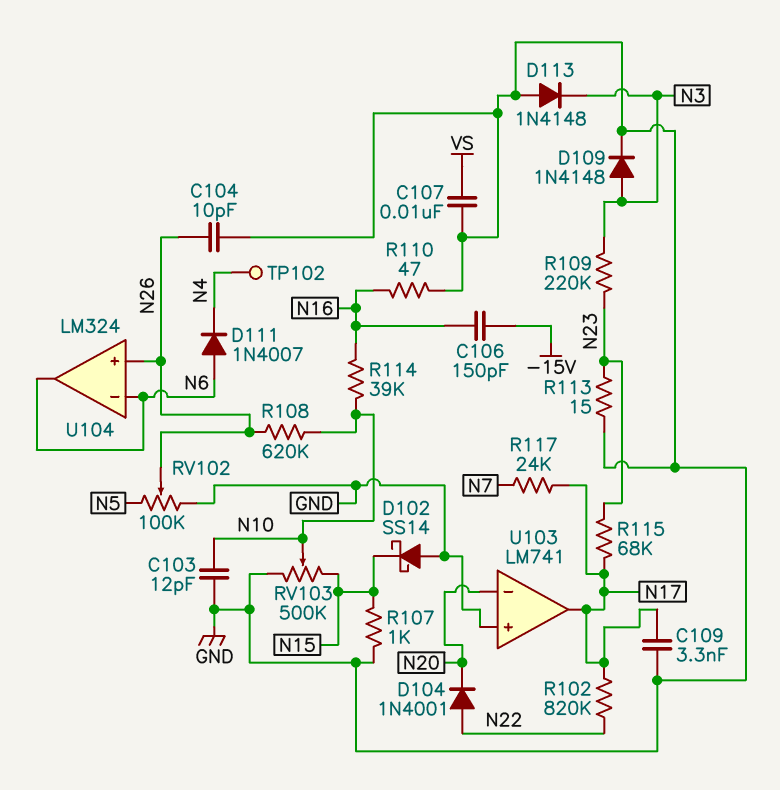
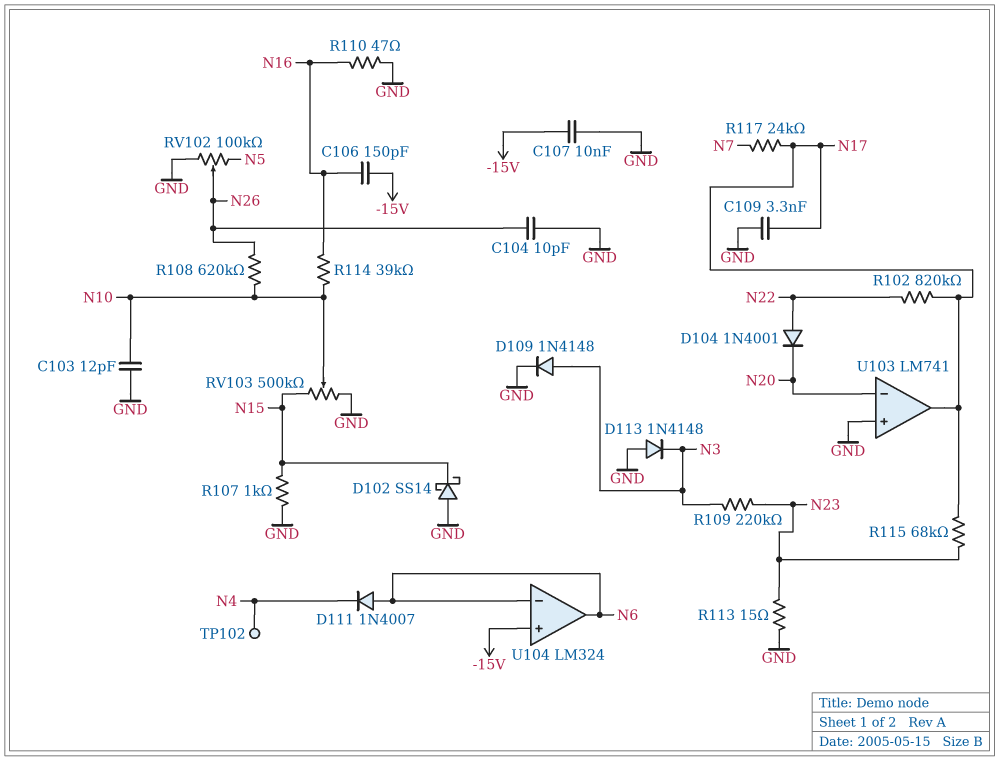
C107: 10nF (GND, VS) -> 10nF (-15V, GND)
U104 pin in+: N26 -> -15V

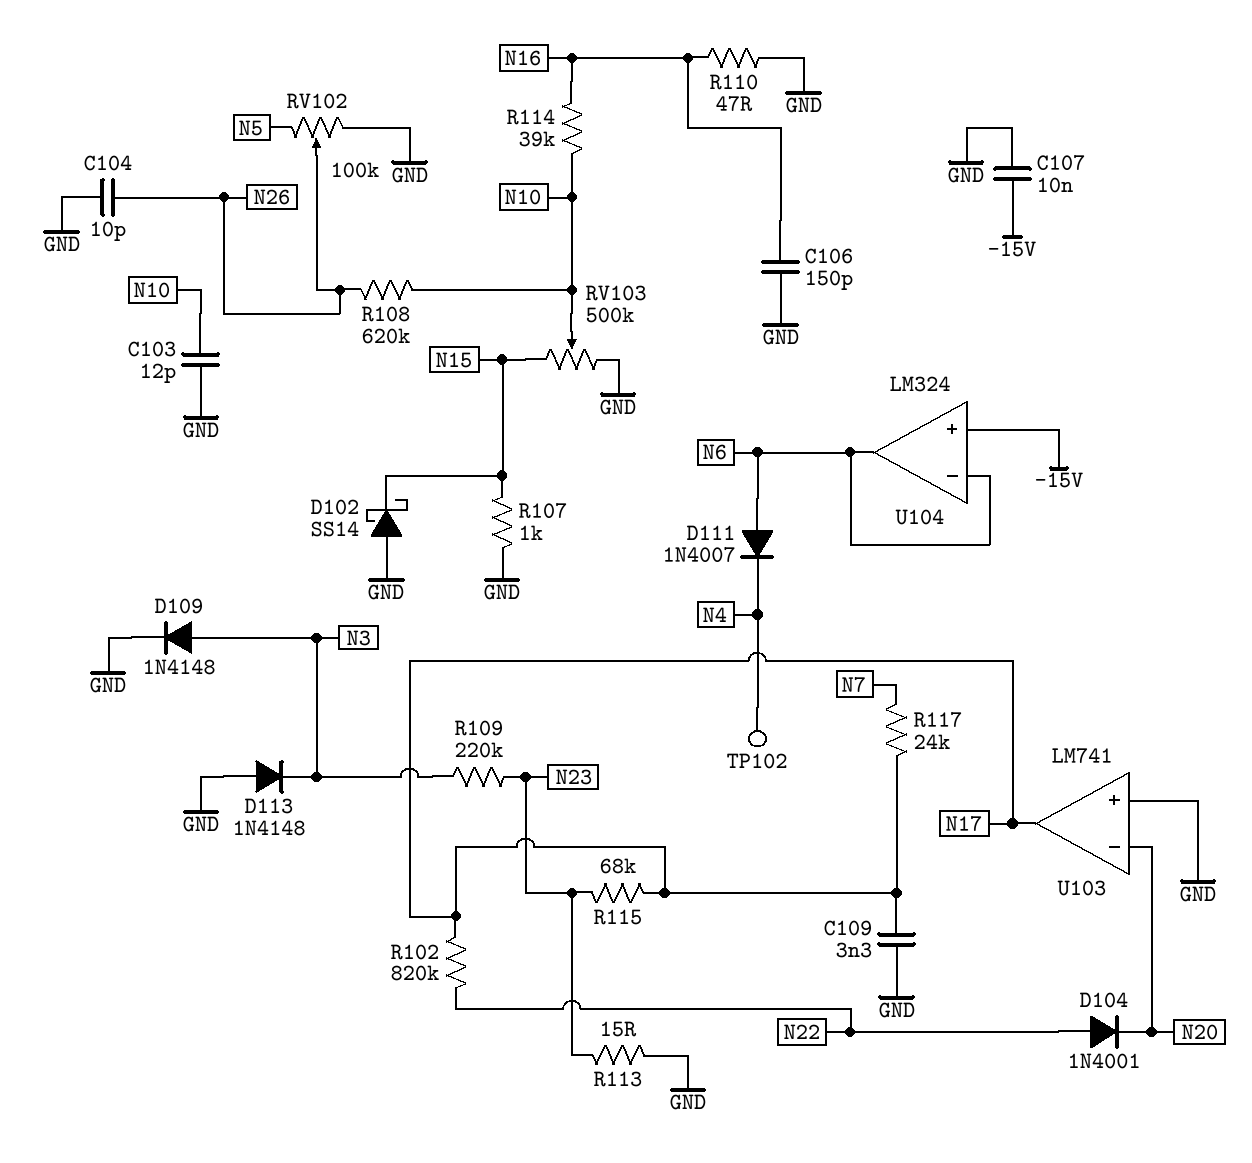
C106: 150pF (-15V, N16) -> 150pF (GND, N16)

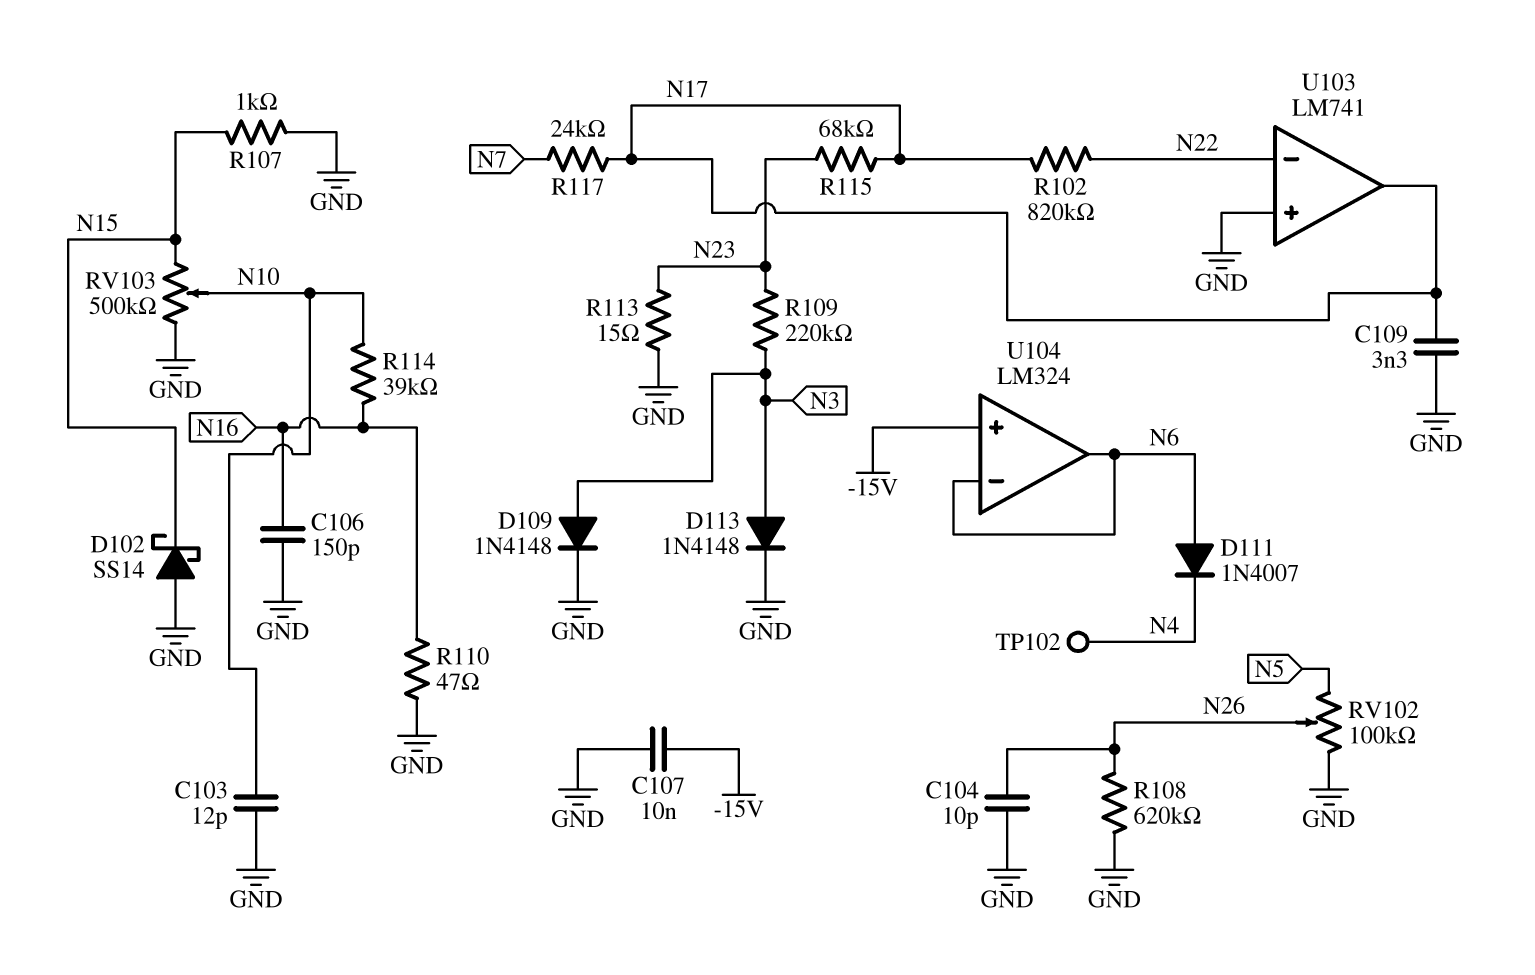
D104: diode 1N4001 (A N22, K N20) -> none
D113: diode 1N4148 (A GND, K N3) -> diode 1N4148 (A N3, K GND)
R108: 620k (N10, N26) -> 620k (GND, N26)
U103 pin in-: N20 -> N22

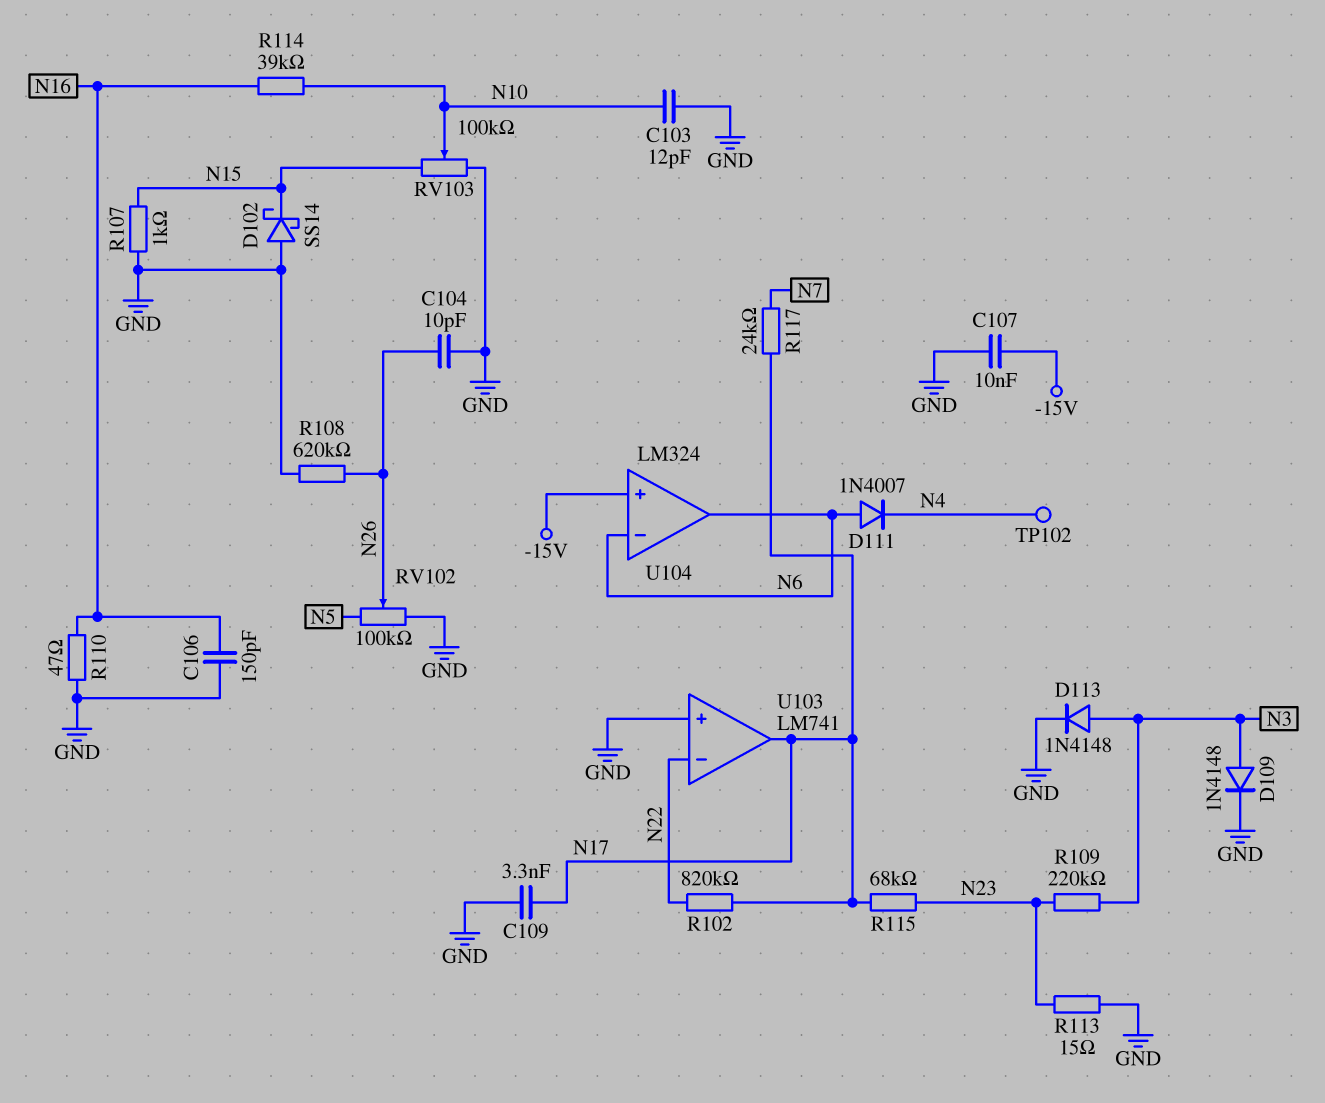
RV103: 500k (GND, N15, wiper N10) -> 100k (GND, N15, wiper N10)

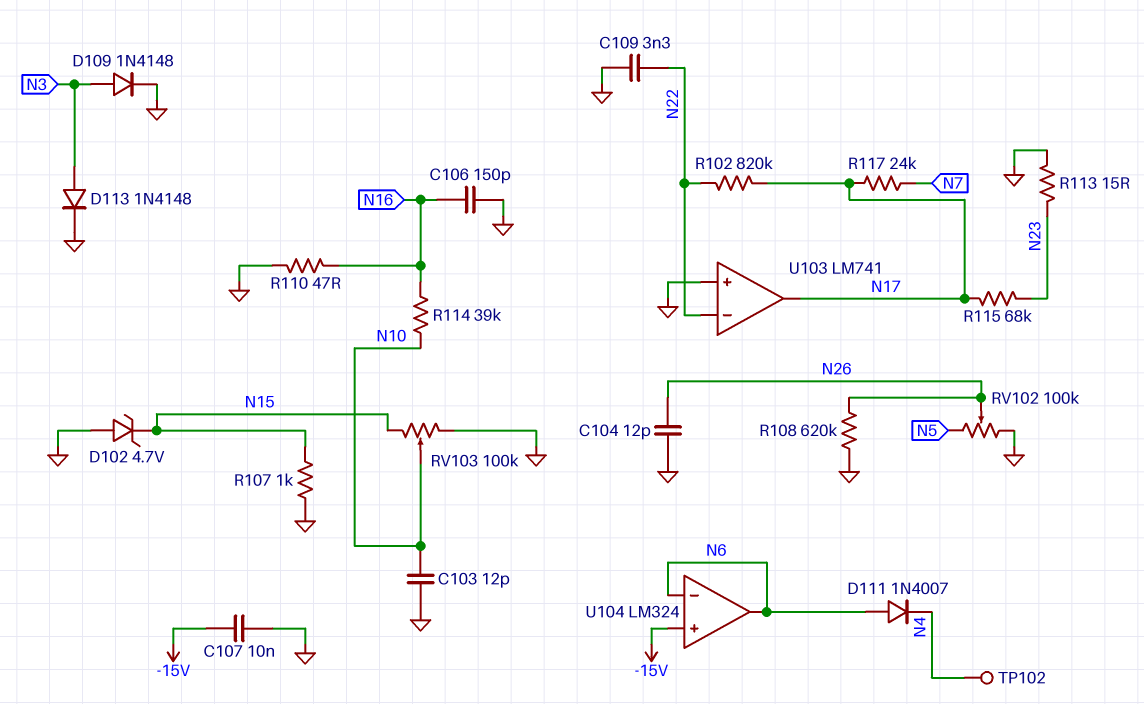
C104: 10pF (GND, N26) -> 12pF (GND, N26)
C109: 3.3nF (GND, N17) -> 3.3nF (GND, N22)
D102: schottky SS14 (A GND, K N15) -> zener 4.7V (A GND, K N15)
R109: 220k (N3, N23) -> none

